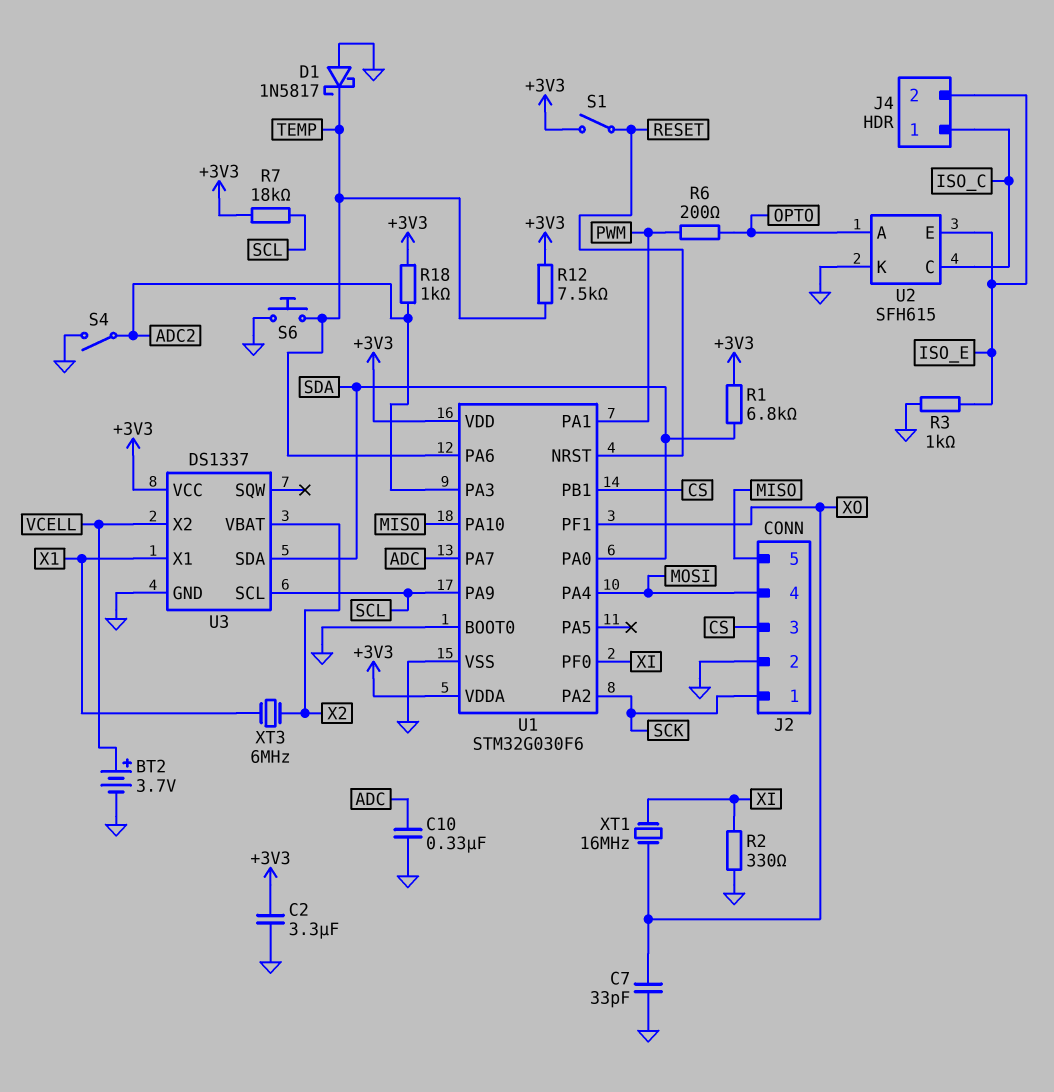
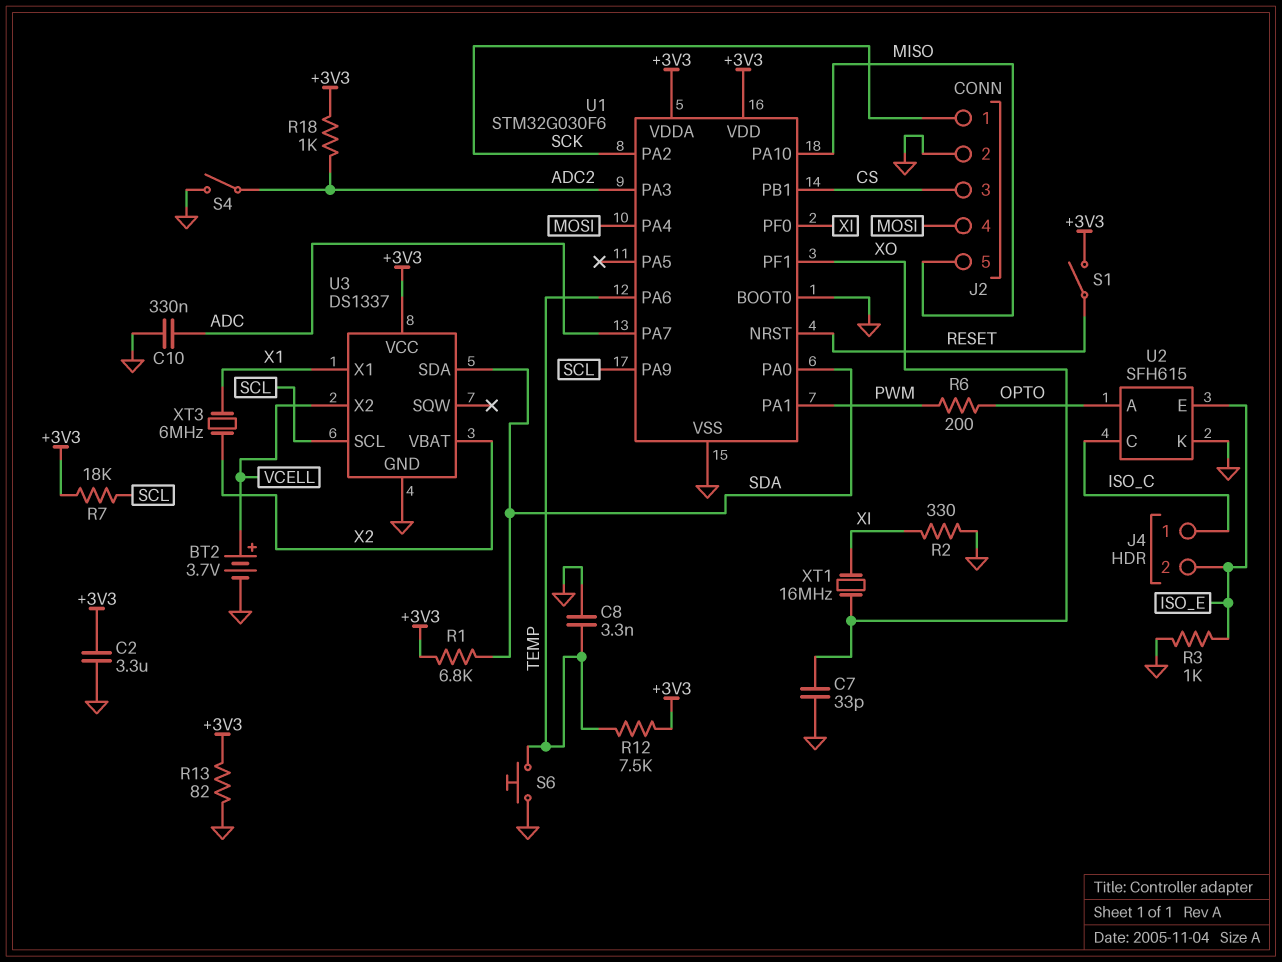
C8: none -> 3.3nF (GND, TEMP)
D1: schottky 1N5817 (A GND, K TEMP) -> none
R13: none -> 82 (+3V3, GND)

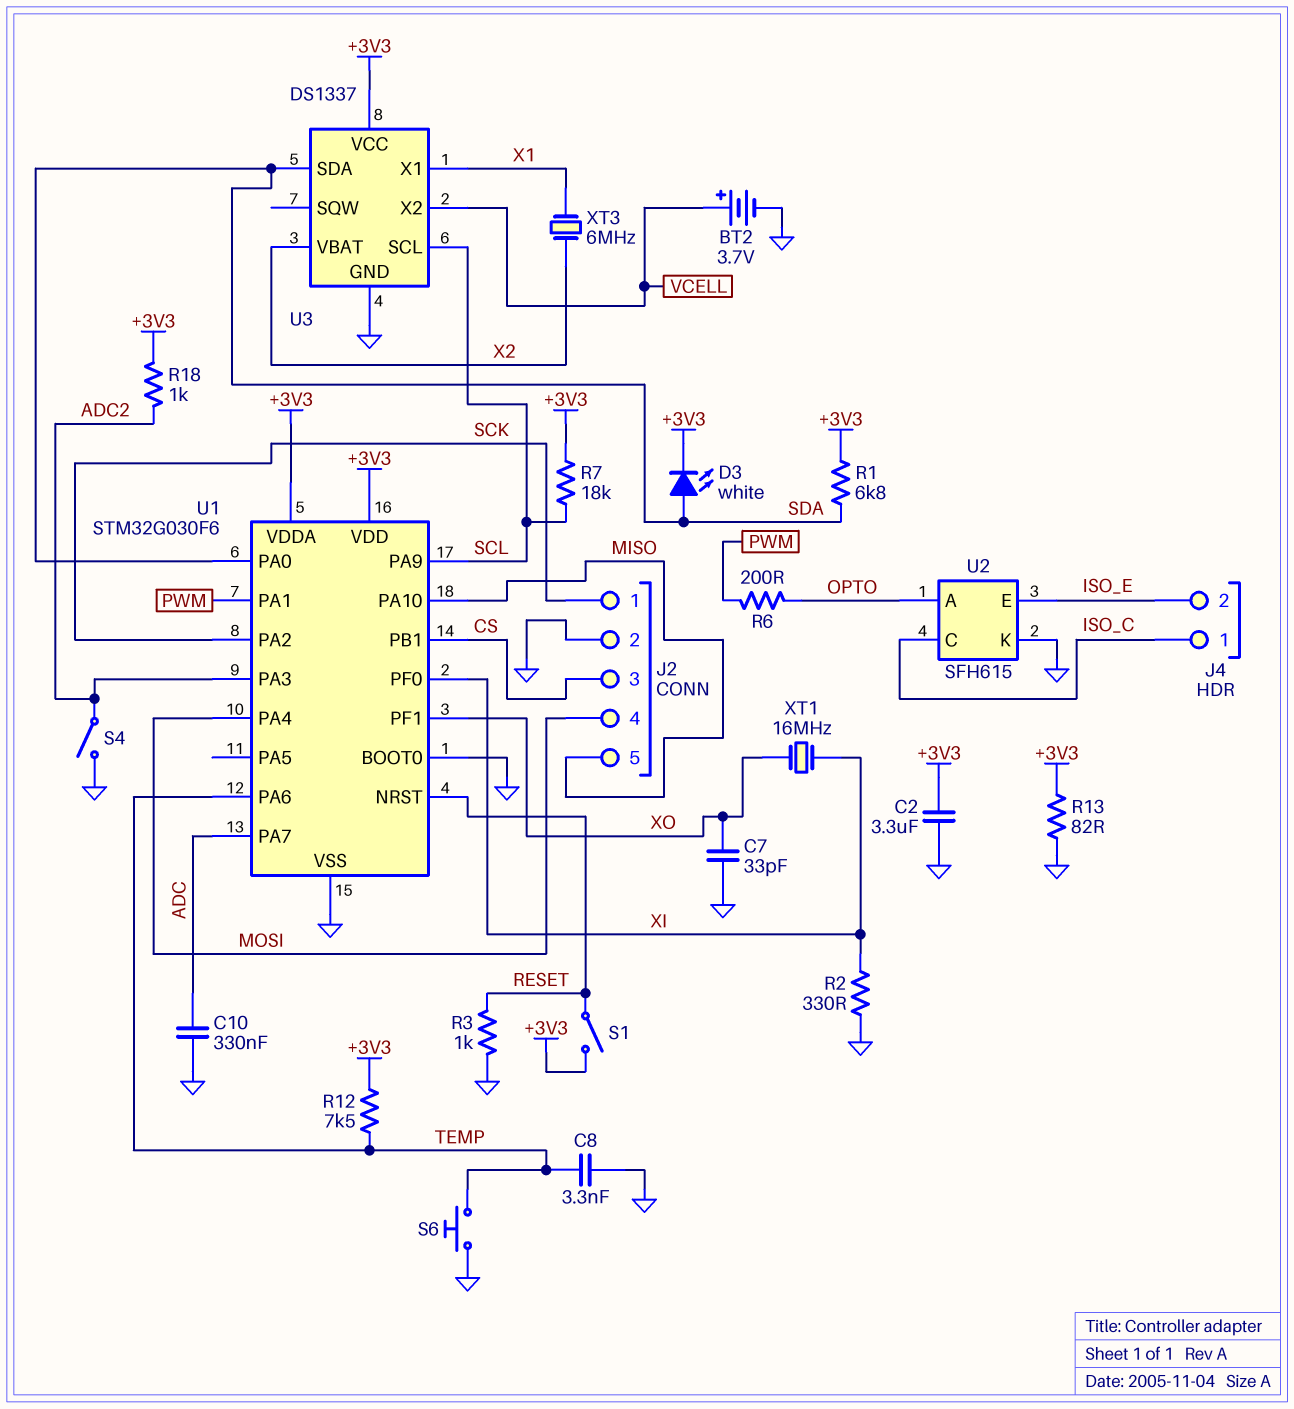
D3: none -> LED white (A SDA, K +3V3)
R3: 1k (GND, ISO_E) -> 1k (GND, RESET)

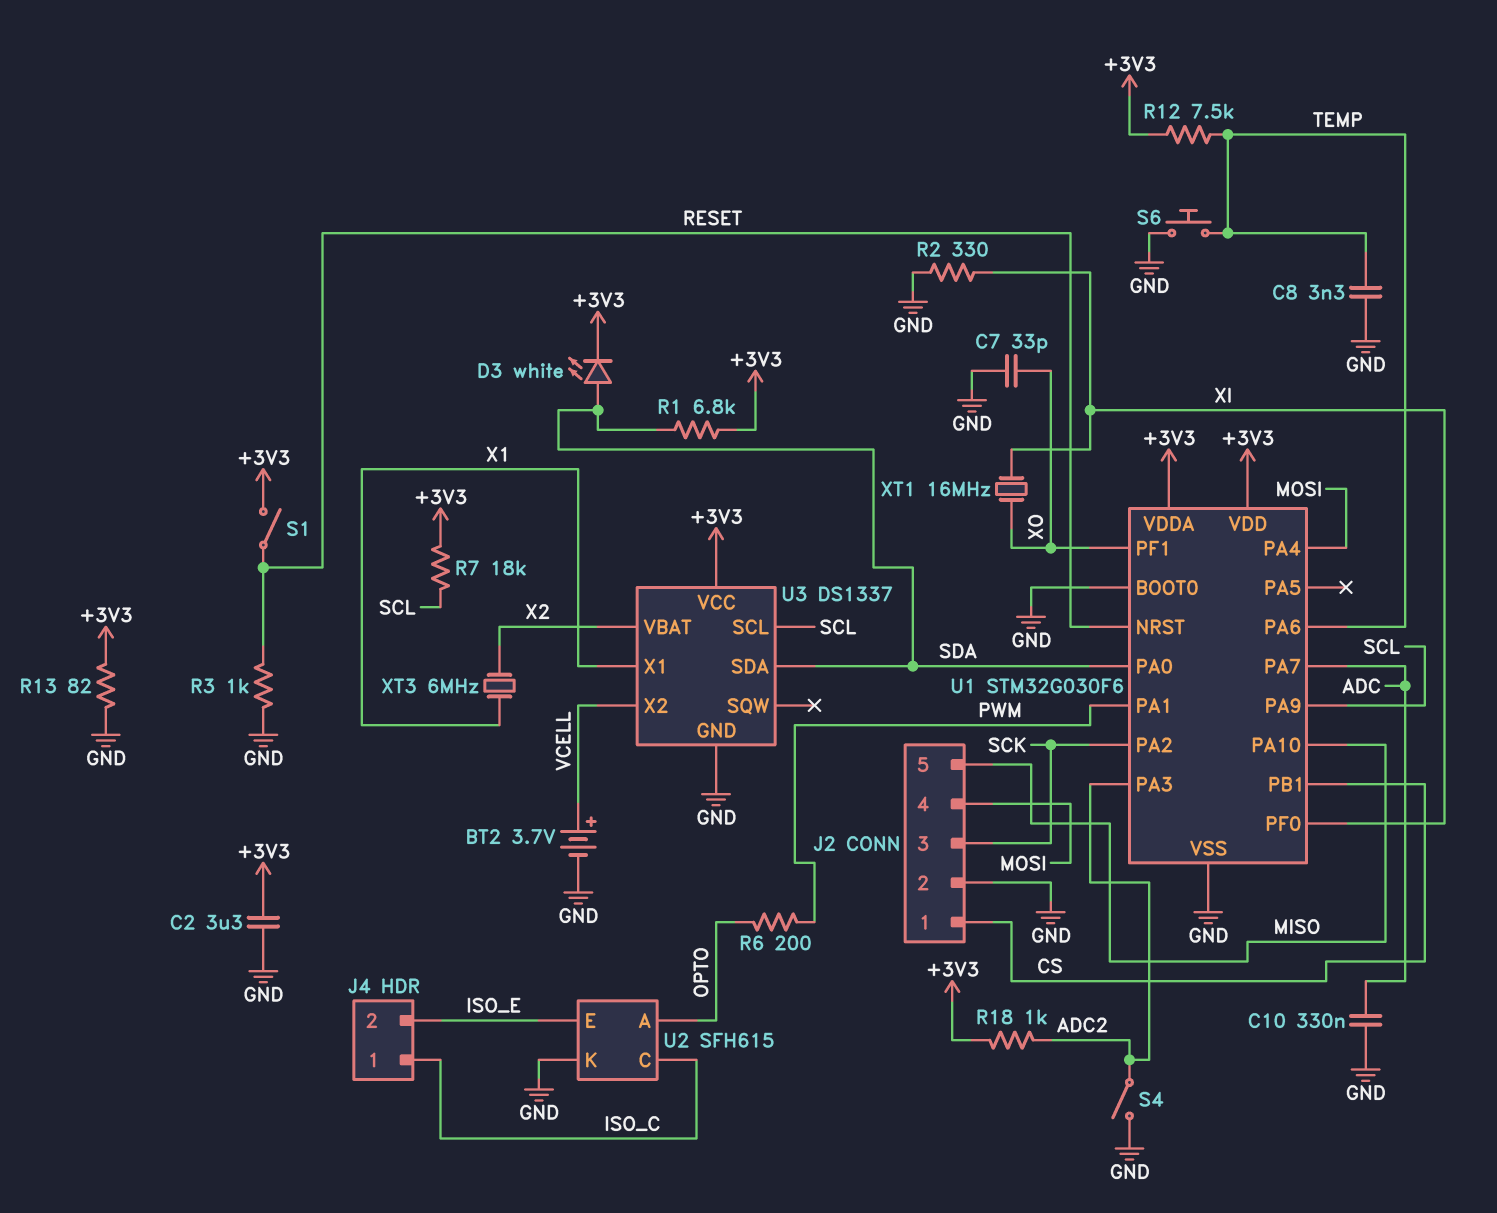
J2 pin 1: SCK -> CS
J2 pin 3: CS -> SCK

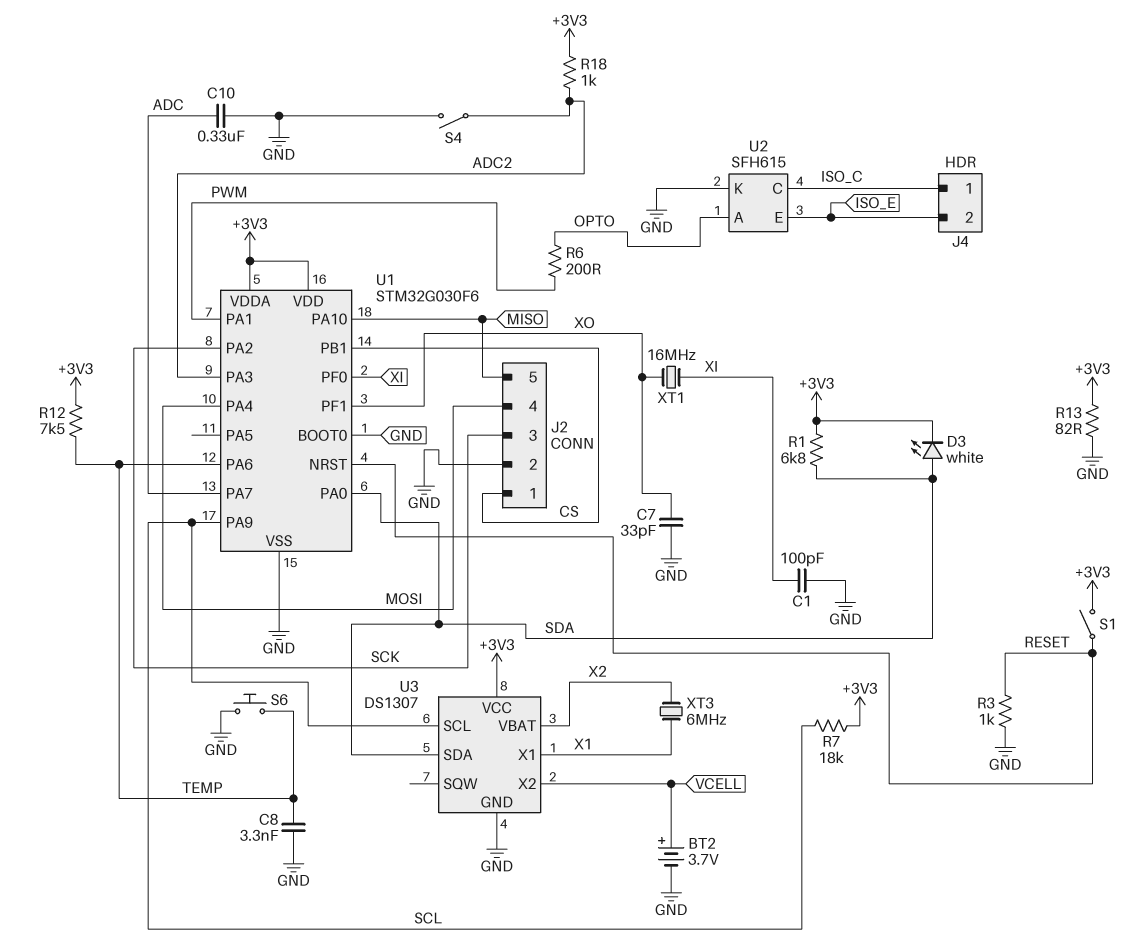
C1: none -> 100pF (GND, XI)
C2: 3.3uF (+3V3, GND) -> none
R2: 330 (GND, XI) -> none
U3: DS1337 -> DS1307

